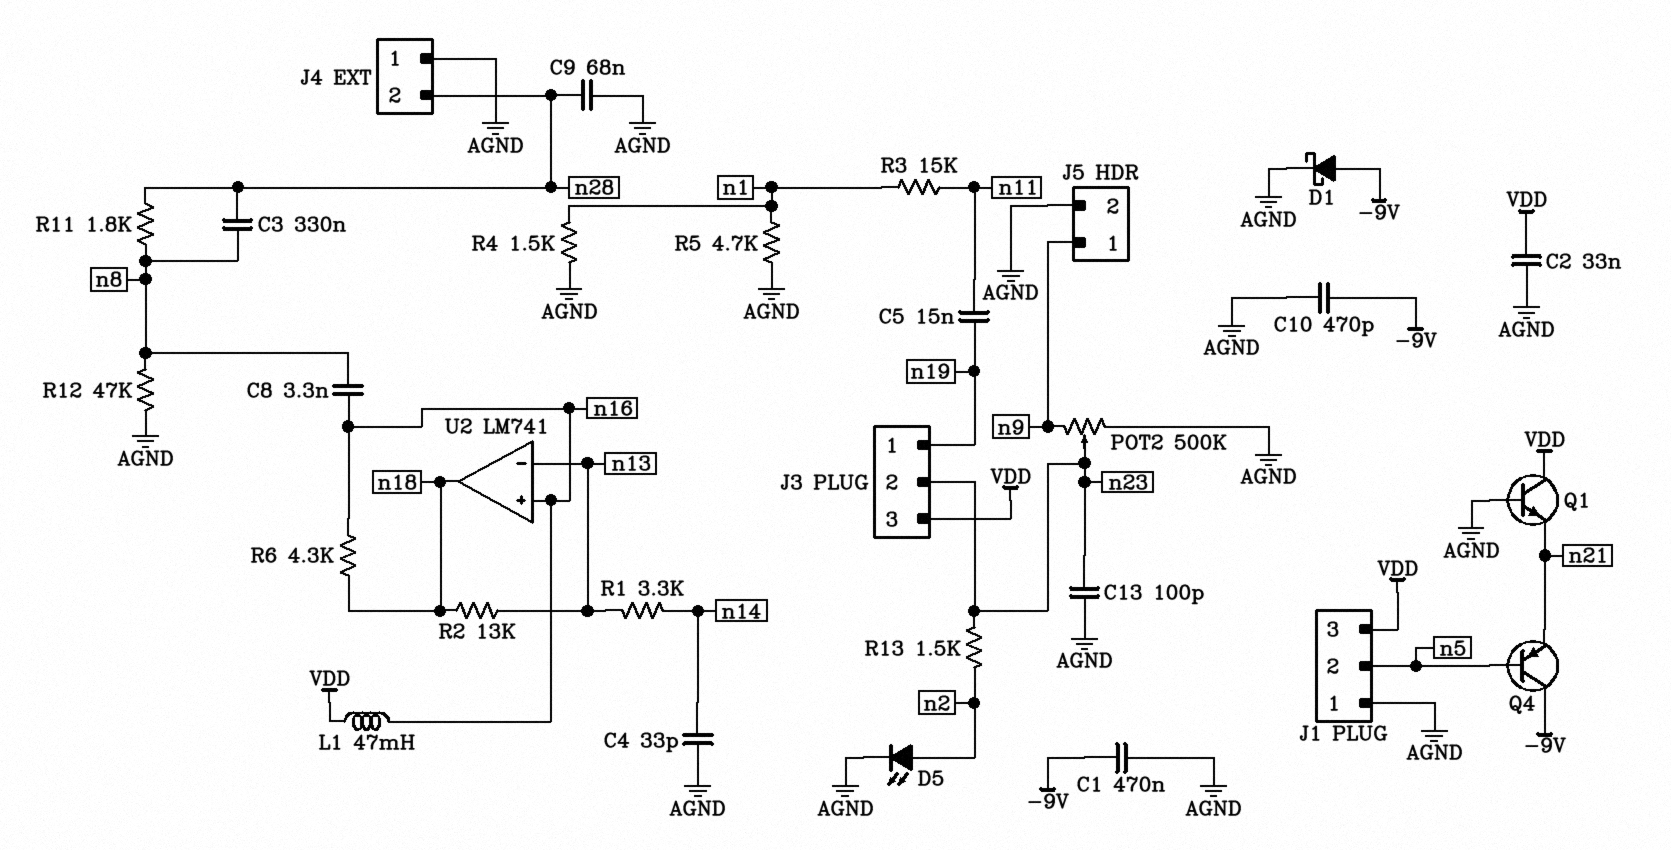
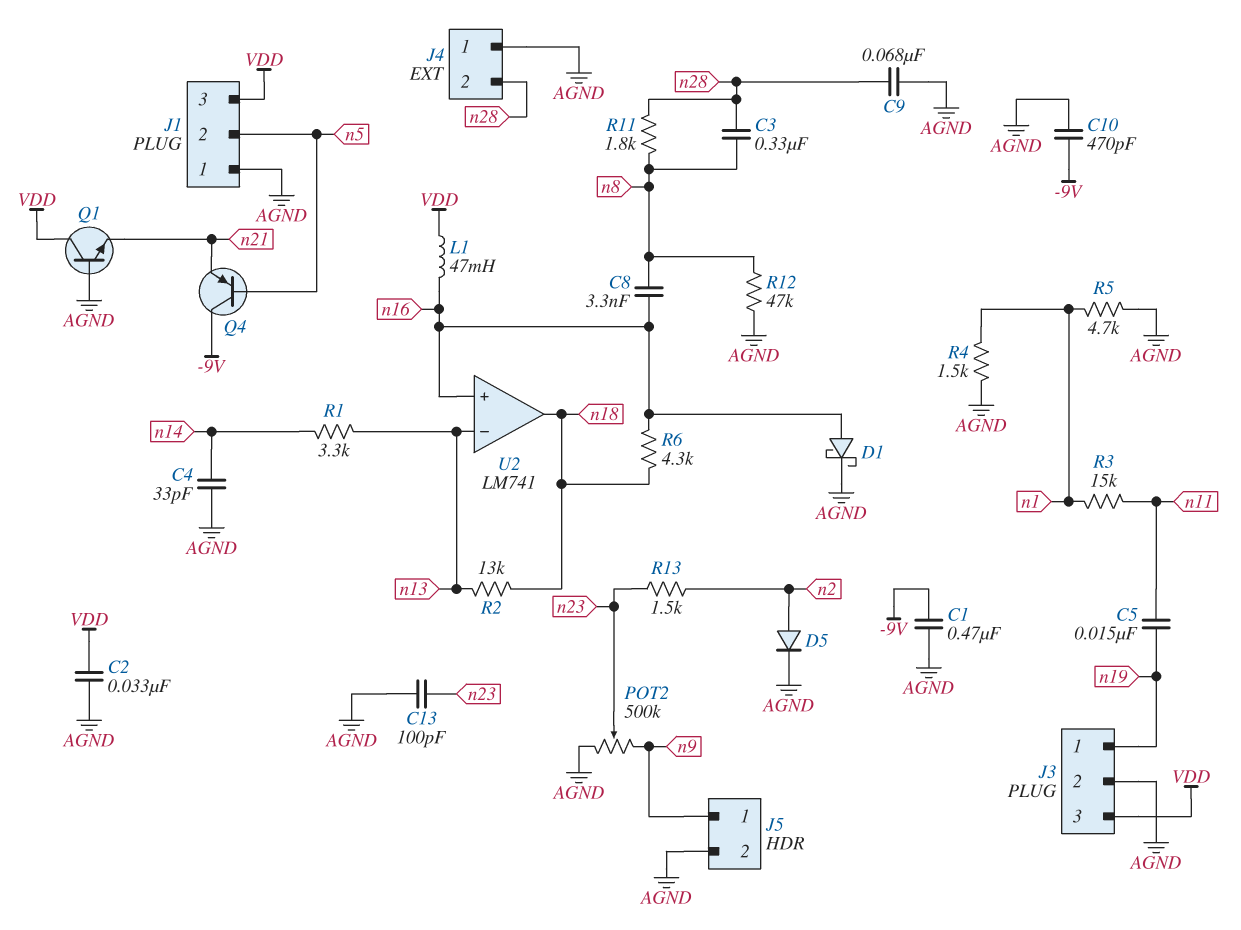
D1: schottky (A -9V, K AGND) -> schottky (A n16, K AGND)
D5: LED (A n2, K AGND) -> diode (A n2, K AGND)
J3 pin 2: n23 -> AGND

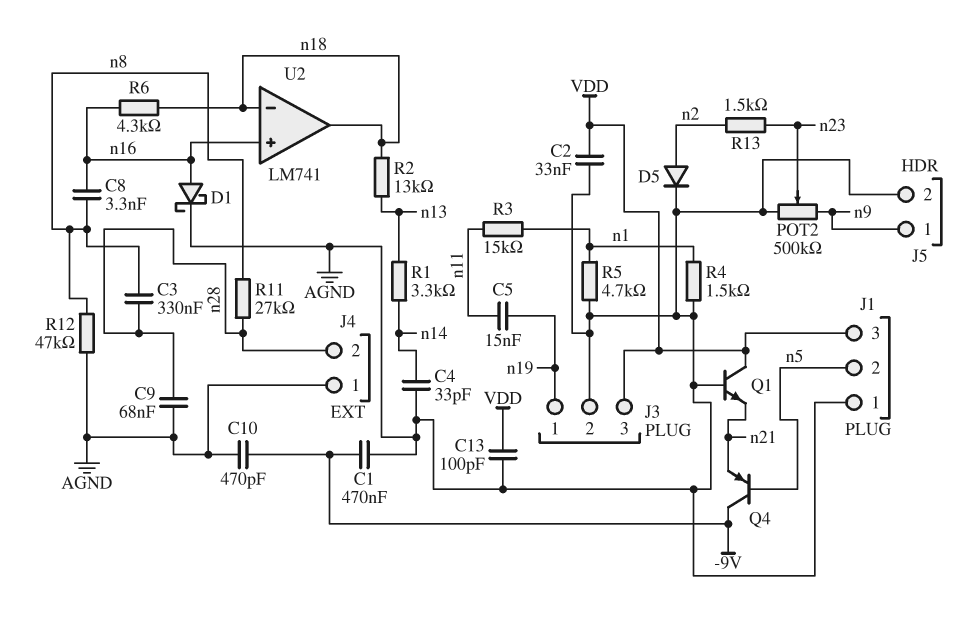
C13: 100pF (AGND, n23) -> 100pF (AGND, VDD)
L1: 47mH (VDD, n16) -> none
R11: 1.8k (n8, n28) -> 27k (n8, n28)
U2 pin in-: n13 -> n18

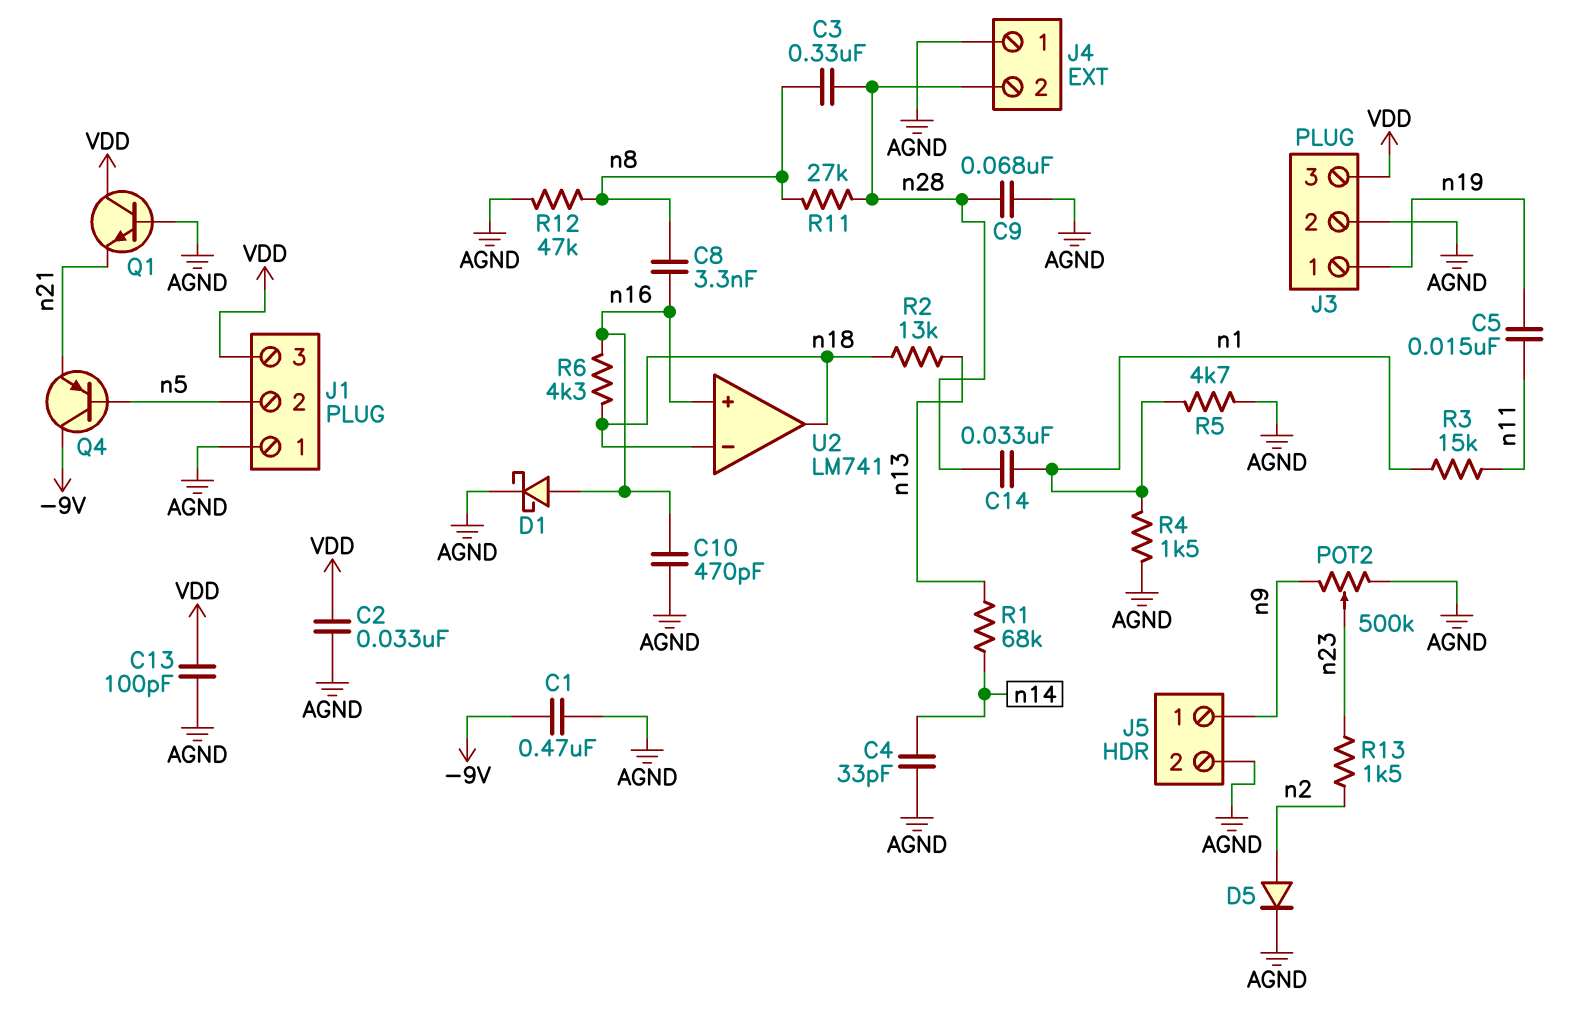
C10: 470pF (-9V, AGND) -> 470pF (AGND, n16)
C14: none -> 33nF (n1, n28)
R1: 3.3k (n13, n14) -> 68k (n13, n14)

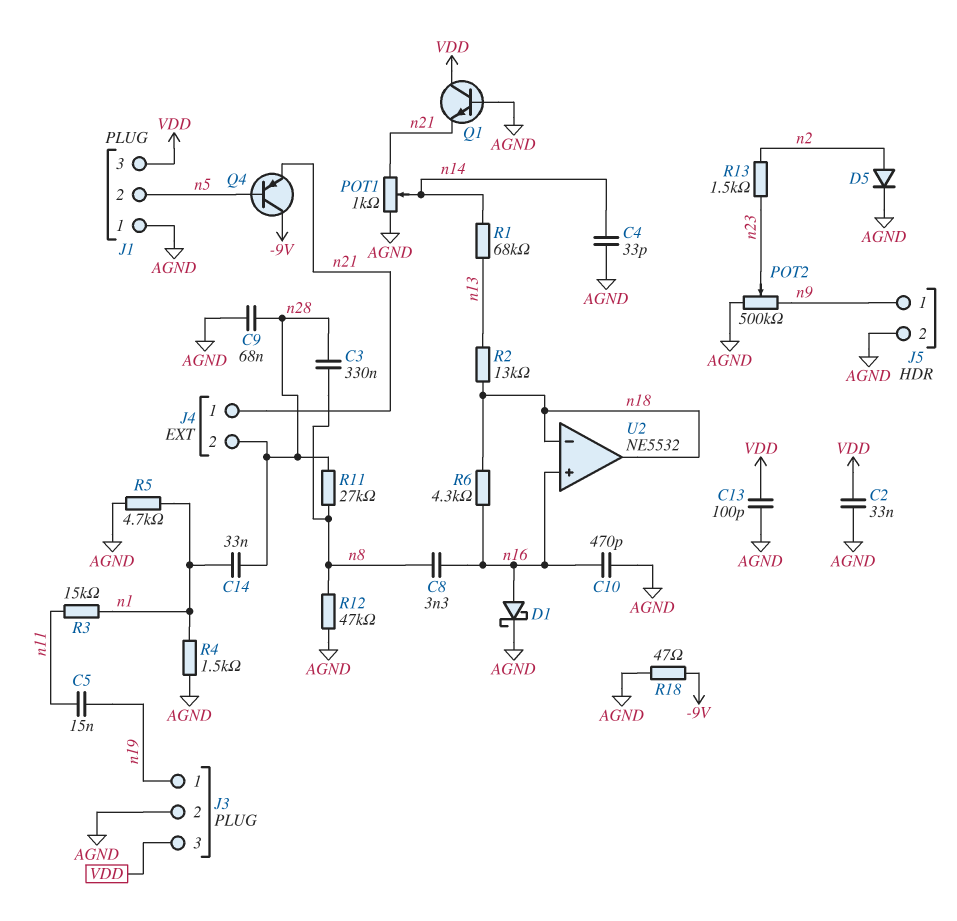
C1: 470nF (-9V, AGND) -> none
J4 pin 1: AGND -> n21
POT1: none -> 1k (AGND, n21, wiper n14)
R18: none -> 47 (-9V, AGND)
U2: LM741 -> NE5532

